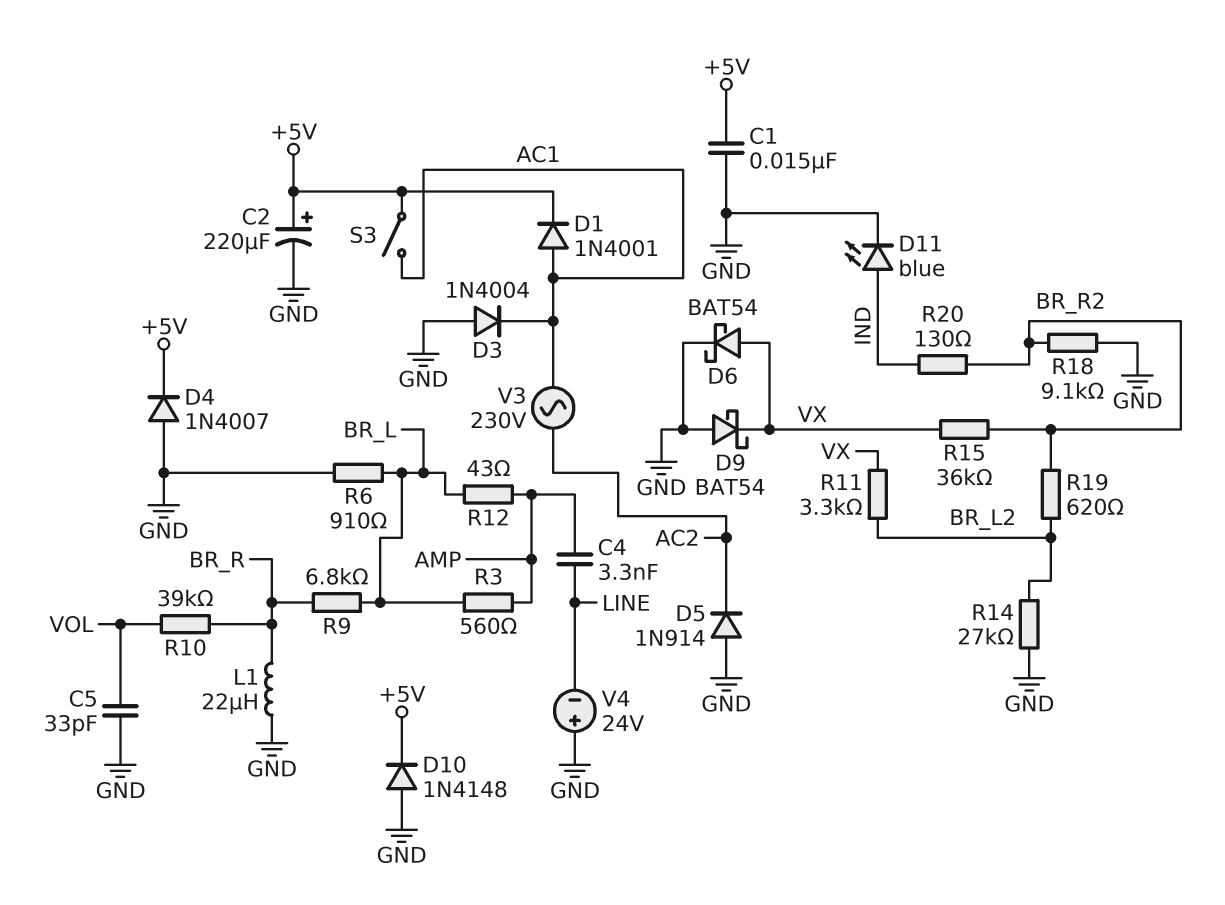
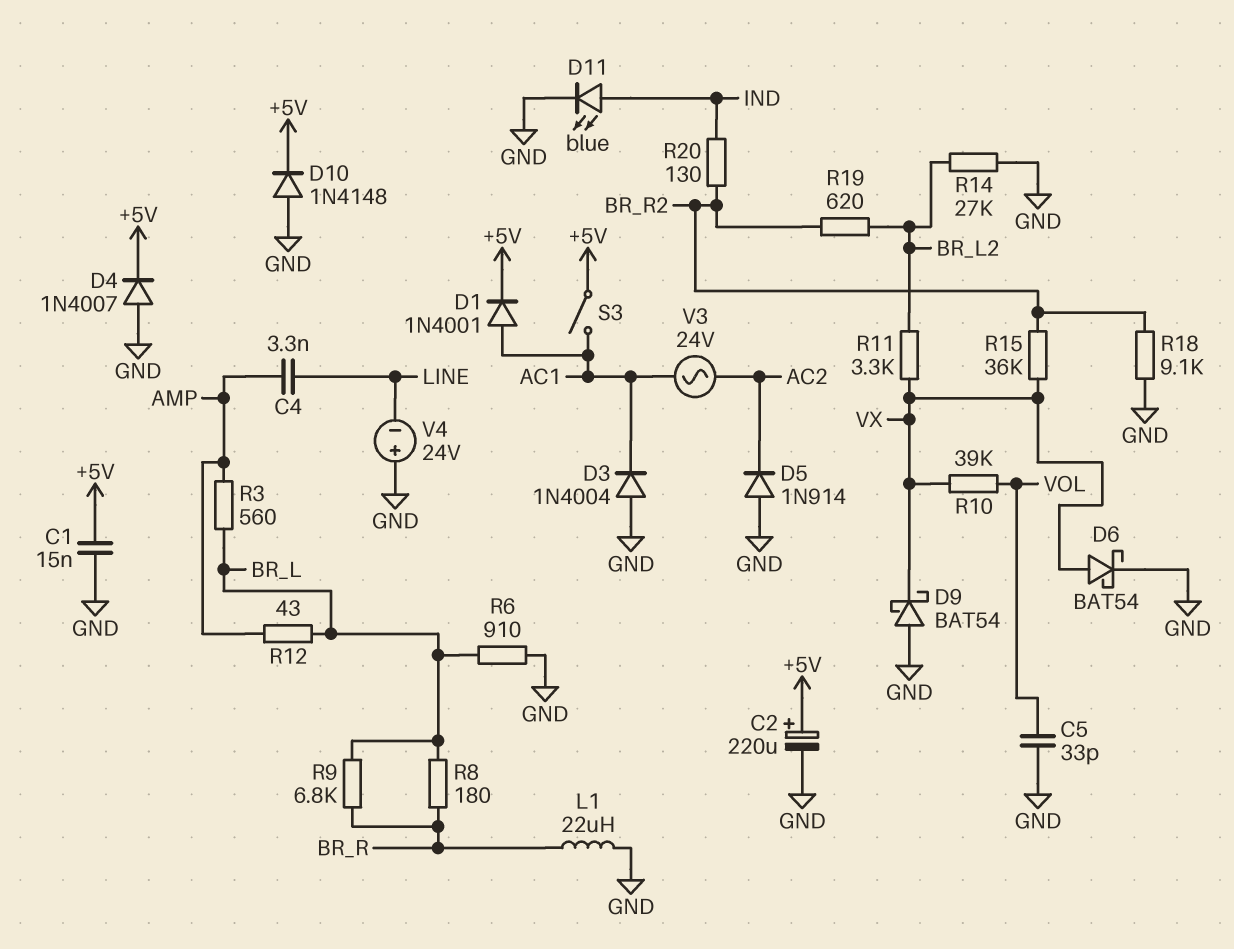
R8: none -> 180 (BR_L, BR_R)
R10: 39k (BR_R, VOL) -> 39k (VOL, VX)
V3: AC 230V (AC1, AC2) -> AC 24V (AC1, AC2)

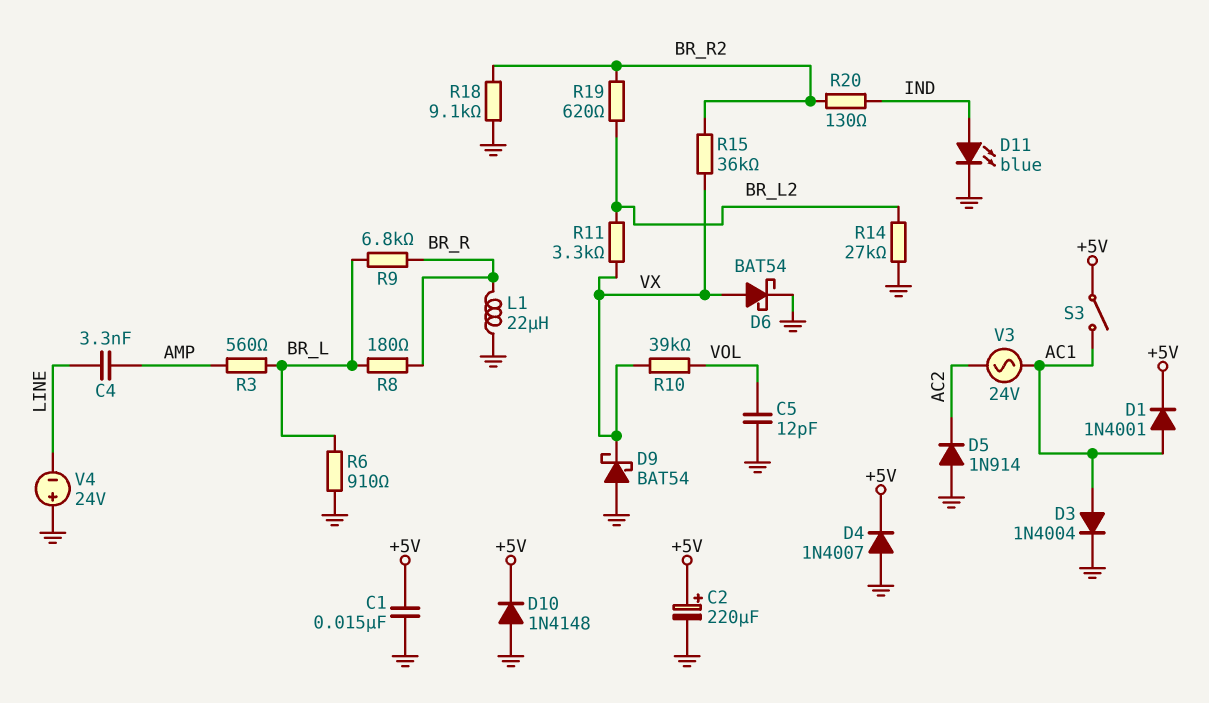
C5: 33pF (GND, VOL) -> 12pF (GND, VOL)
D3: diode 1N4004 (A GND, K AC1) -> diode 1N4004 (A AC1, K GND)
R12: 43 (AMP, BR_L) -> none

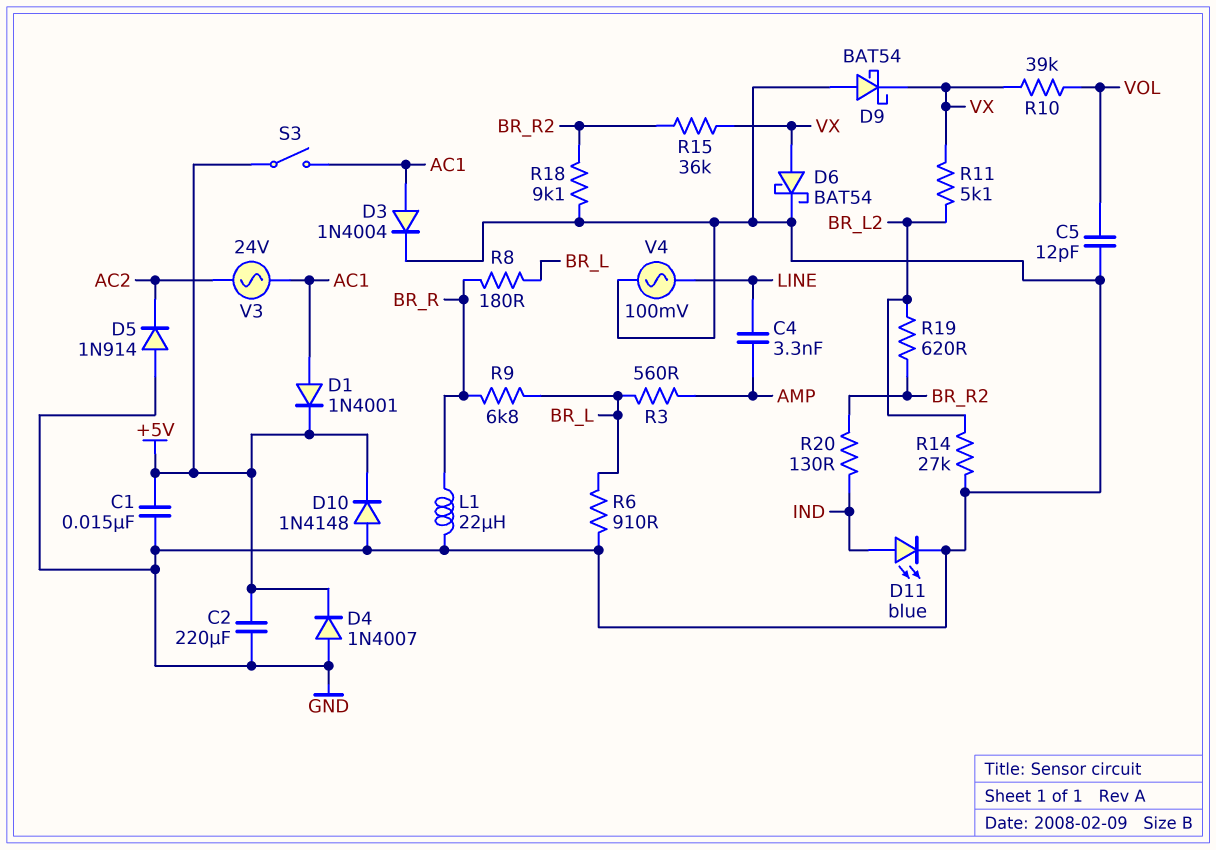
C2: 220uF (plus +5V, minus GND) -> 220uF (+5V, GND)
R11: 3.3k (BR_L2, VX) -> 5.1k (BR_L2, VX)
V4: 24V (plus GND, minus LINE) -> AC 100mV (GND, LINE)

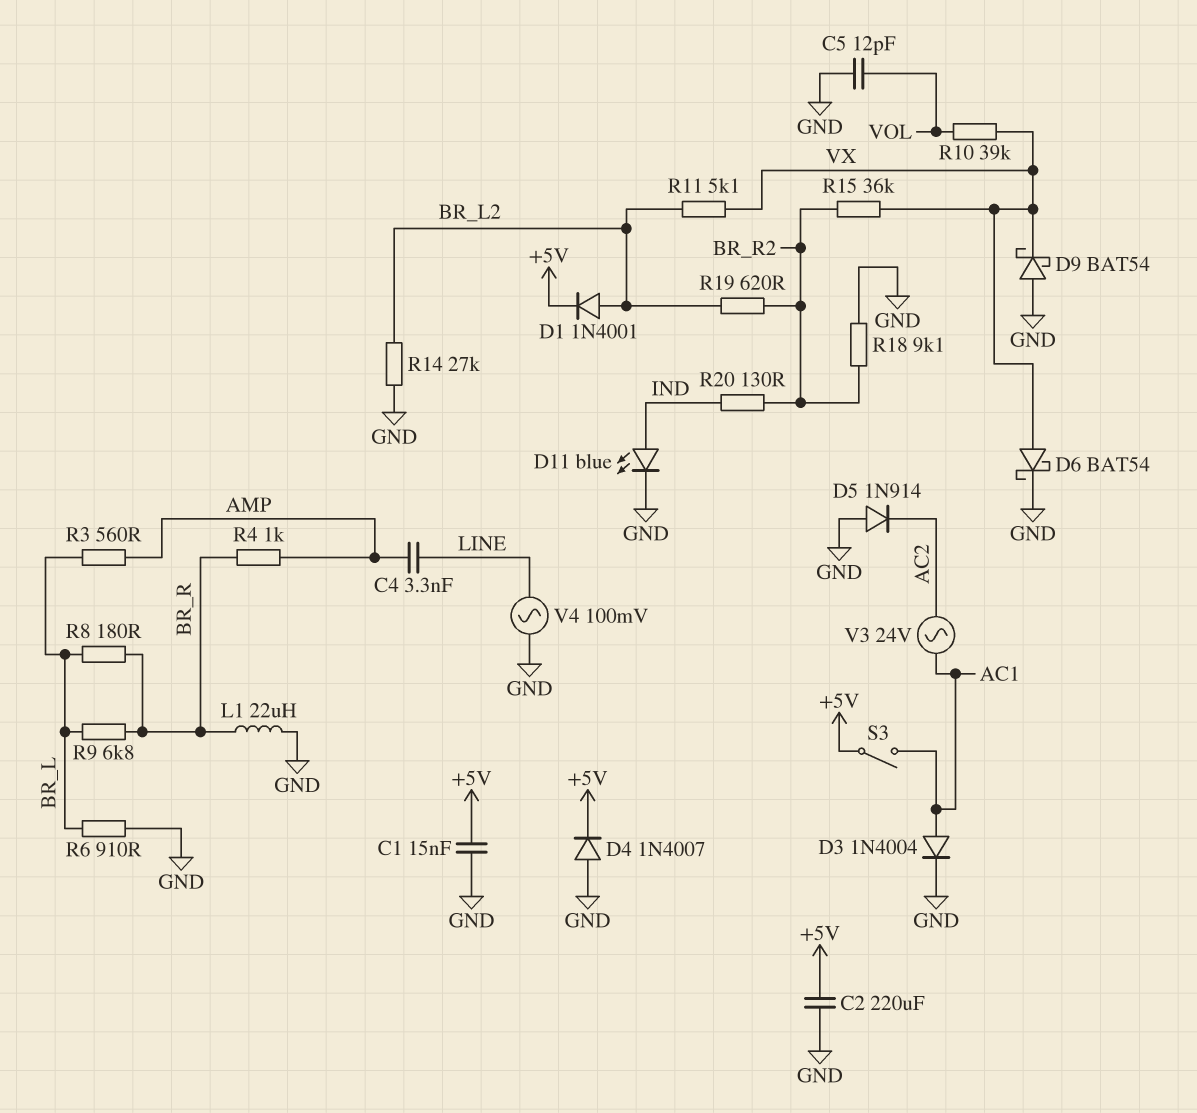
D1: diode 1N4001 (A AC1, K +5V) -> diode 1N4001 (A BR_L2, K +5V)
D10: diode 1N4148 (A GND, K +5V) -> none
R4: none -> 1k (AMP, BR_R)

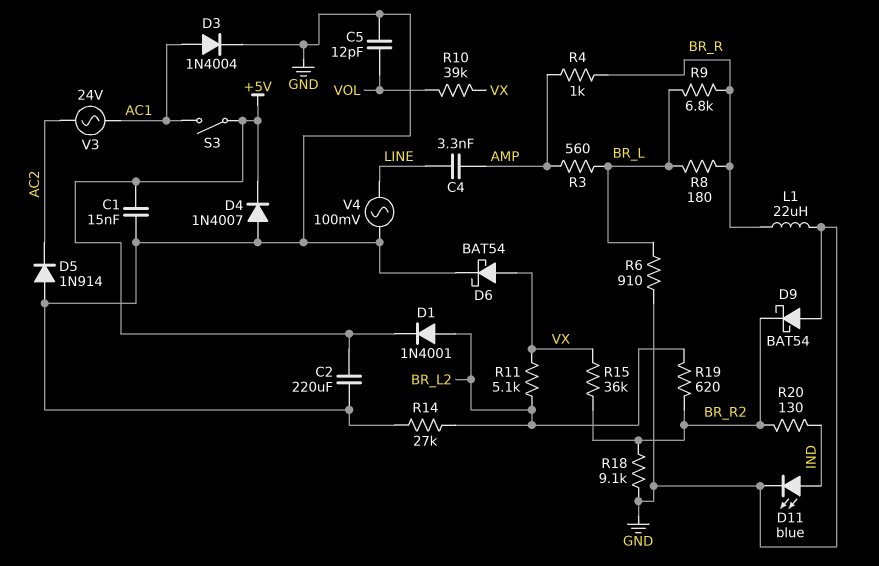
D9: schottky BAT54 (A GND, K VX) -> schottky BAT54 (A GND, K BR_R2)

